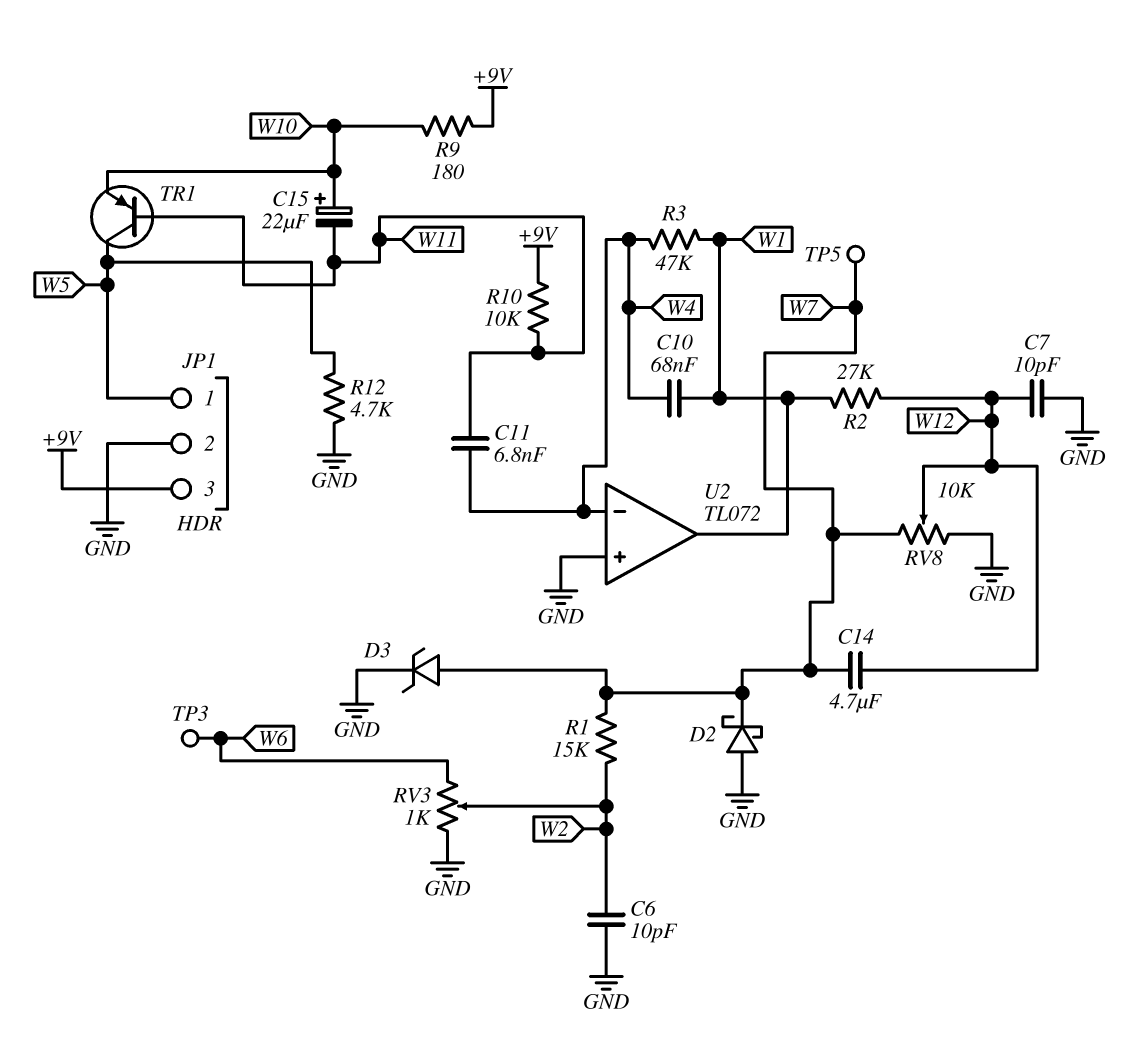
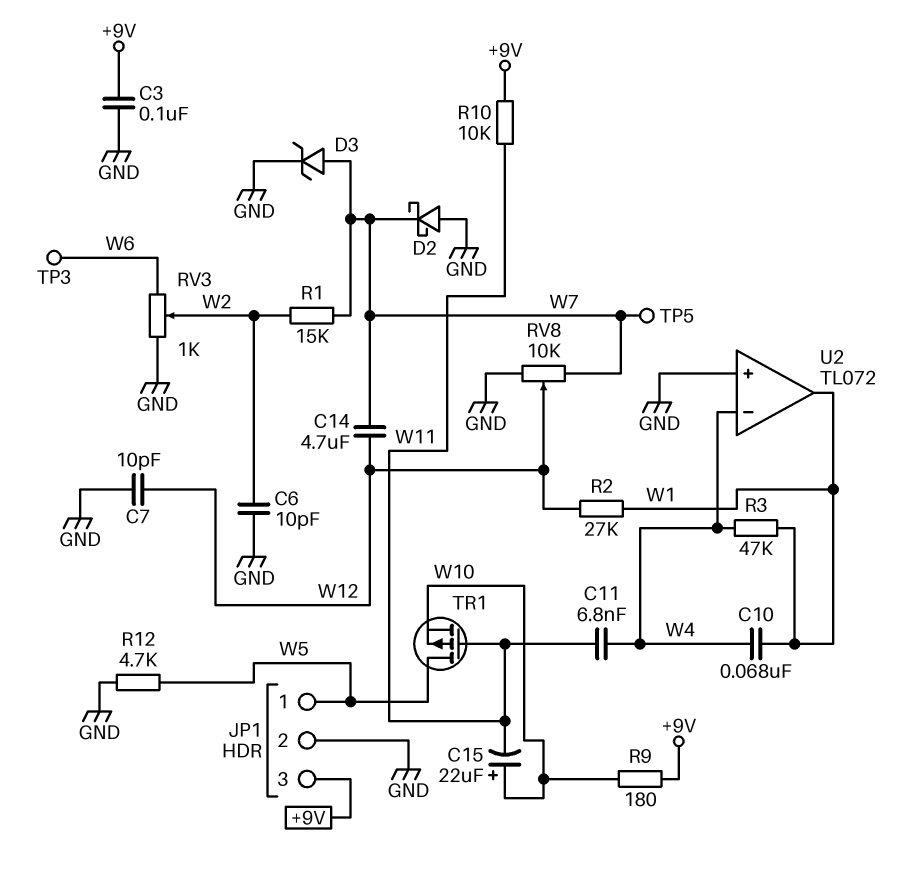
C3: none -> 100nF (+9V, GND)
TR1: PNP (B W11, C W5, E W10) -> PMOS (G W11, D W5, S W10)

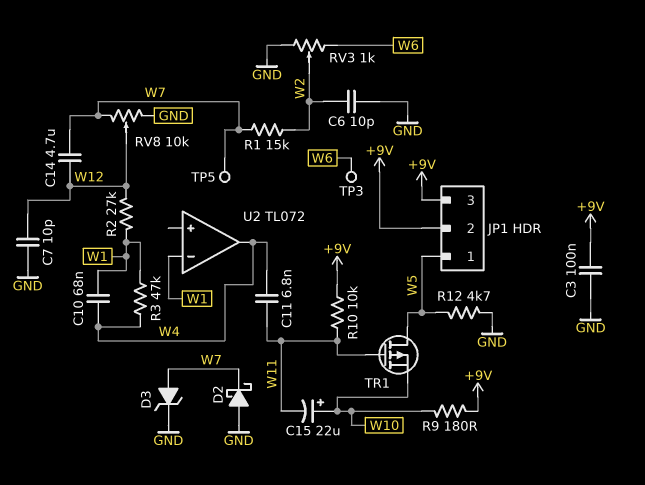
JP1 pin 2: GND -> +9V
U2 pin in+: GND -> none
U2 pin in-: W4 -> W1
U2 pin out: W1 -> W4

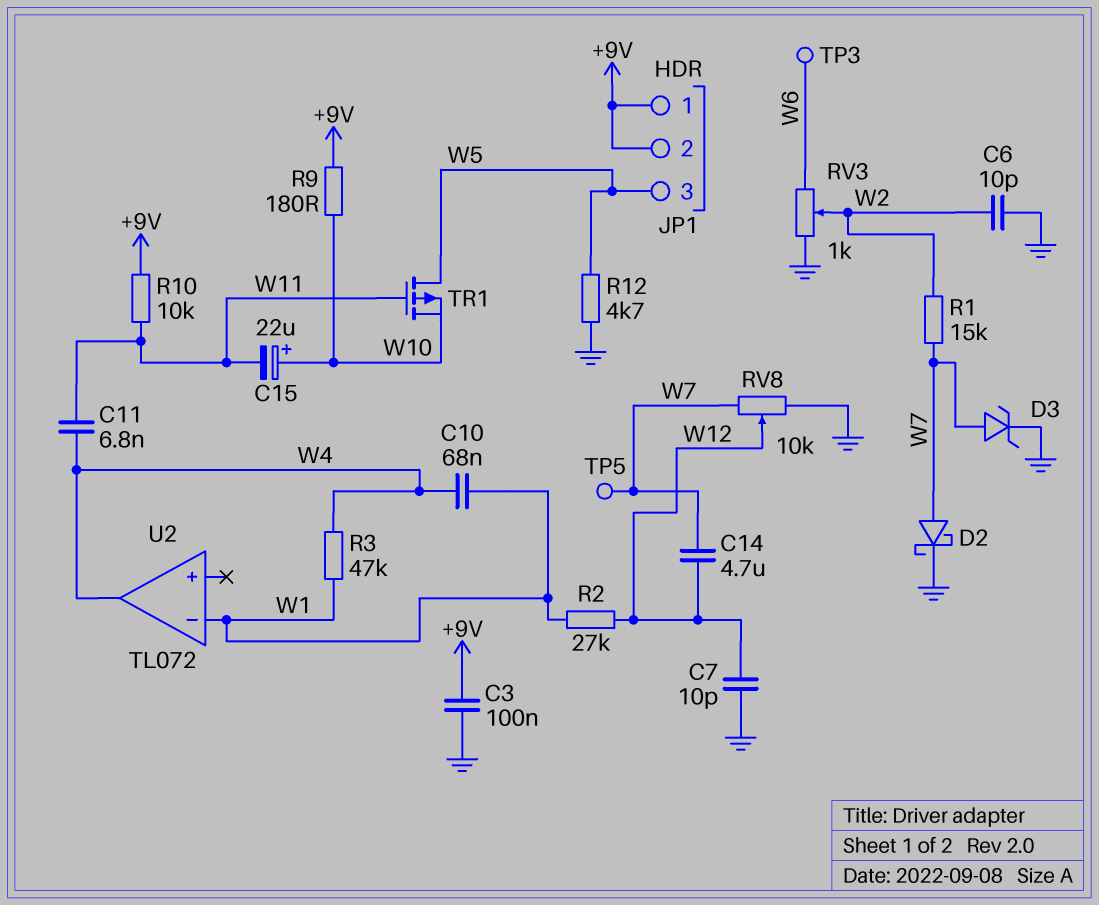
D2: schottky (A GND, K W7) -> schottky (A W7, K GND)
JP1 pin 1: W5 -> +9V
JP1 pin 3: +9V -> W5

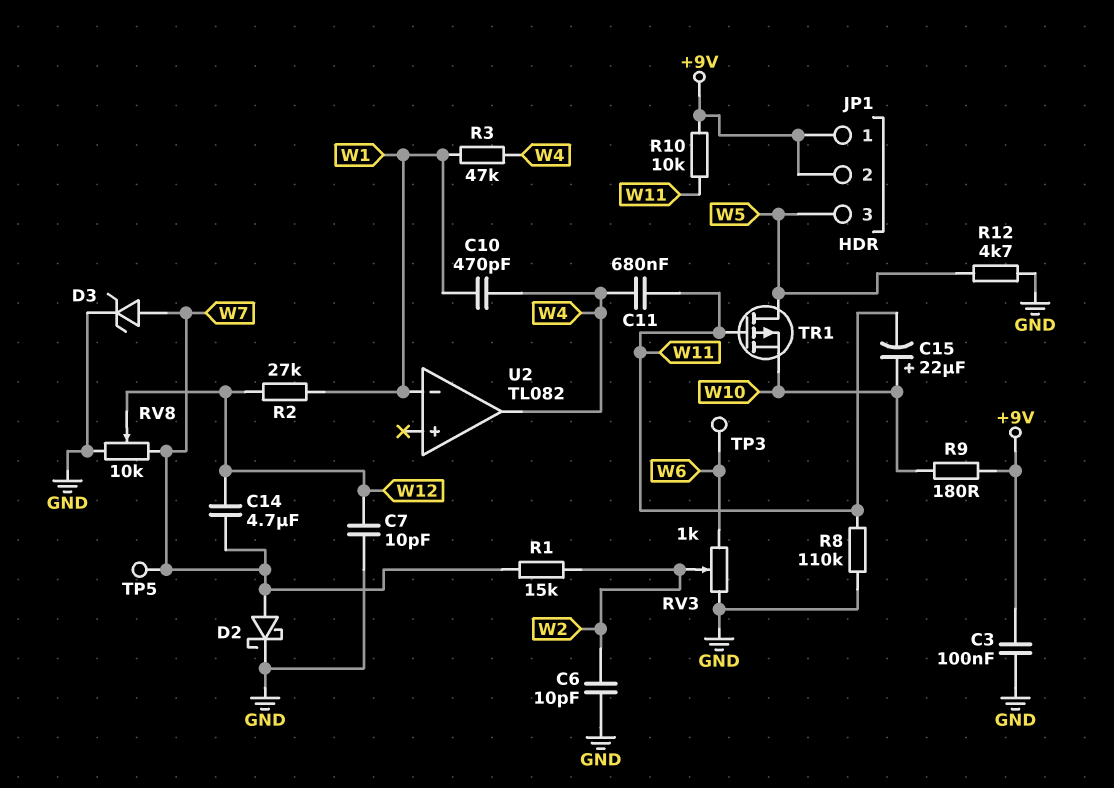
C10: 68nF (W1, W4) -> 470pF (W1, W4)
C11: 6.8nF (W4, W11) -> 680nF (W4, W11)
R8: none -> 110k (GND, W11)
U2: TL072 -> TL082

